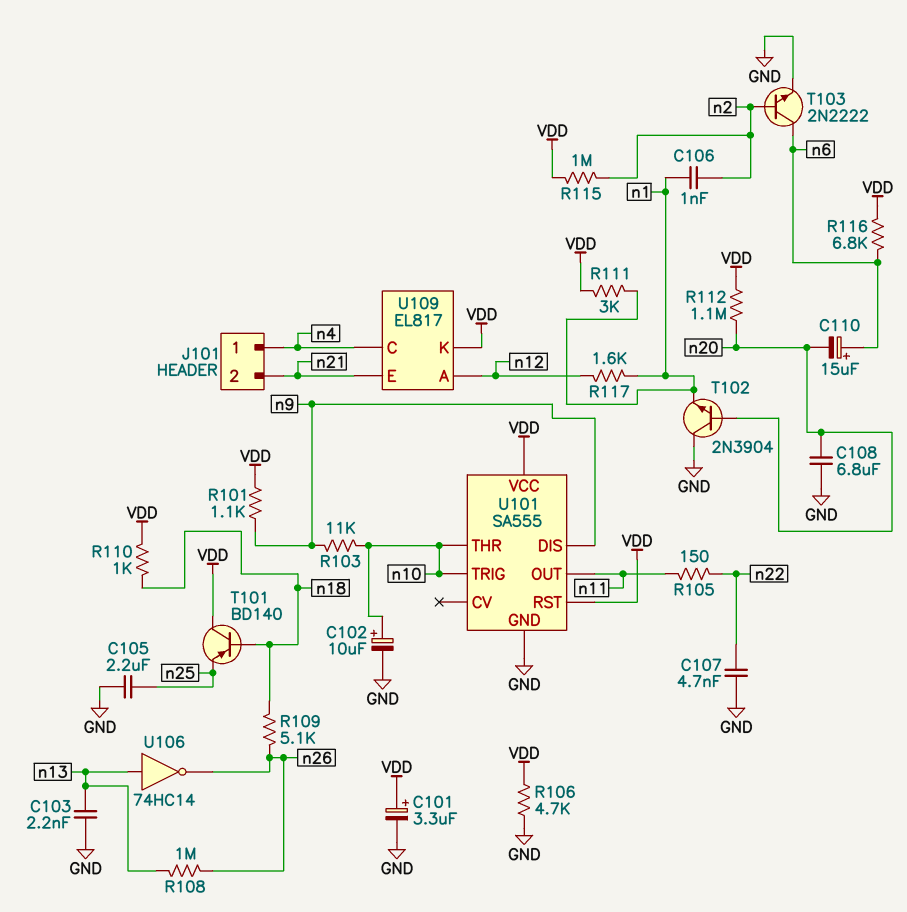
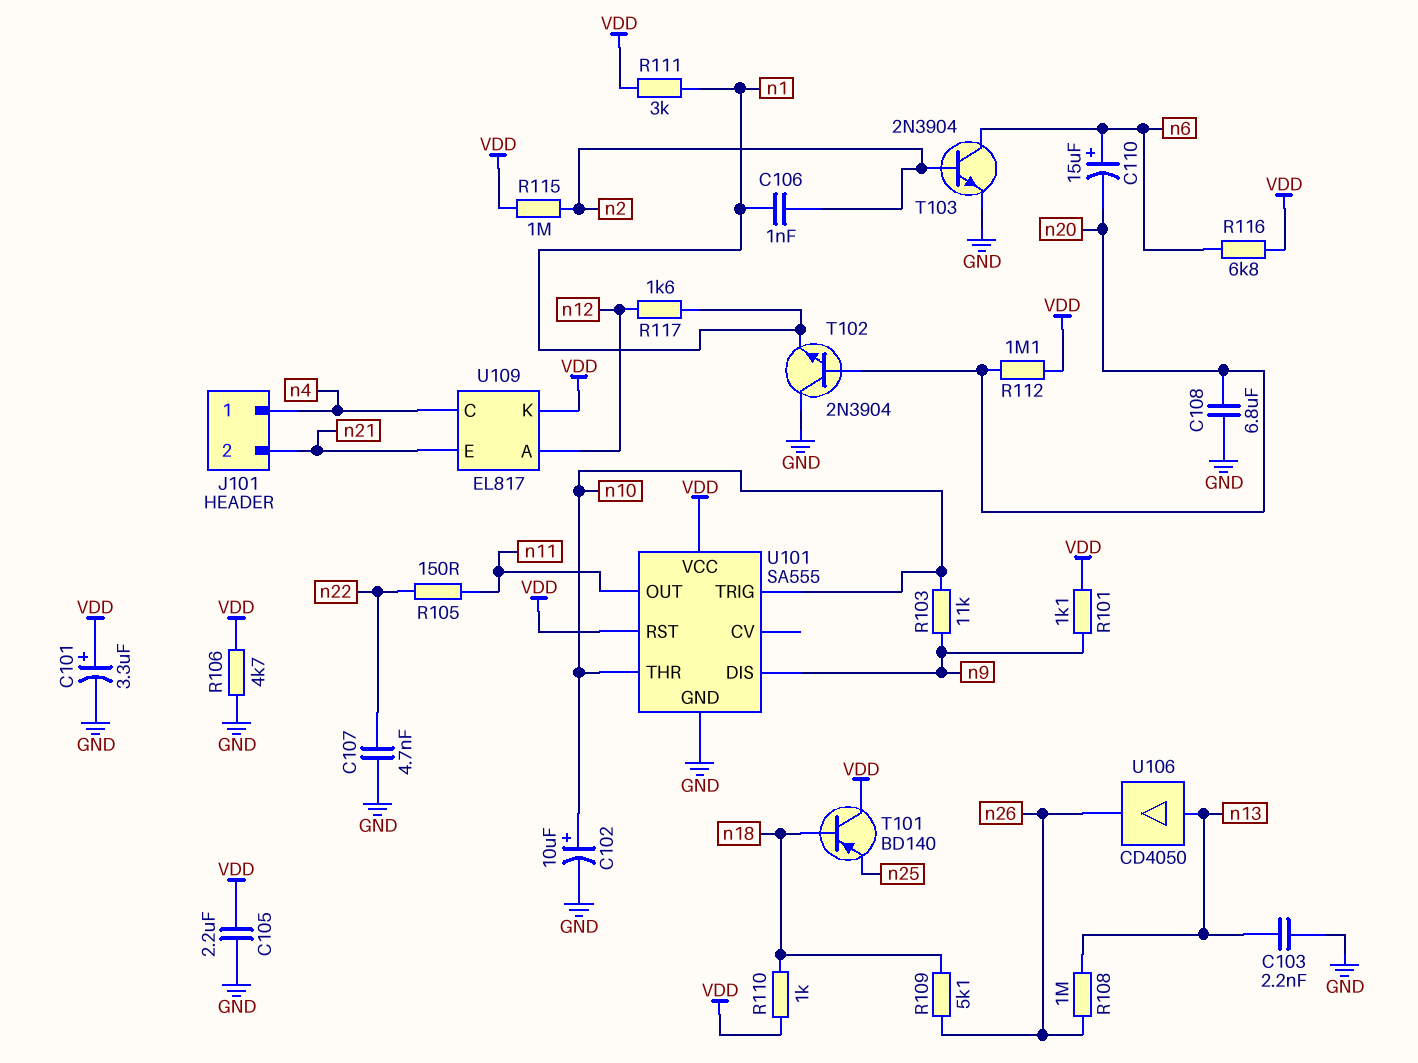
C105: 2.2uF (GND, n25) -> 2.2uF (GND, VDD)
T103: NPN 2N2222 (B n2, C n6, E GND) -> NPN 2N3904 (B n2, C n6, E GND)
U106: NOT 74HC14 (in n13, out n26) -> buffer CD4050 (in n13, out n26)

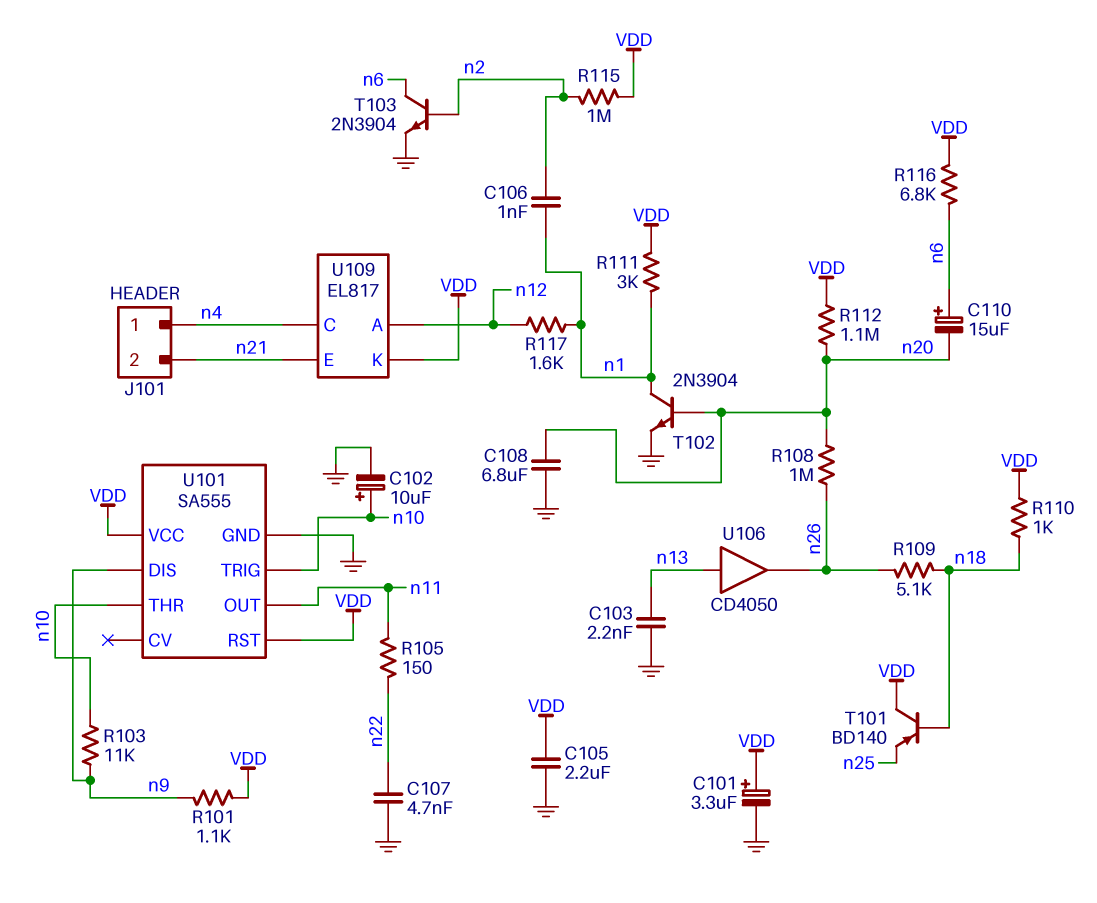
R106: 4.7k (GND, VDD) -> none
R108: 1M (n13, n26) -> 1M (n20, n26)
T102: NPN 2N3904 (B n20, C GND, E n1) -> NPN 2N3904 (B n20, C n1, E GND)

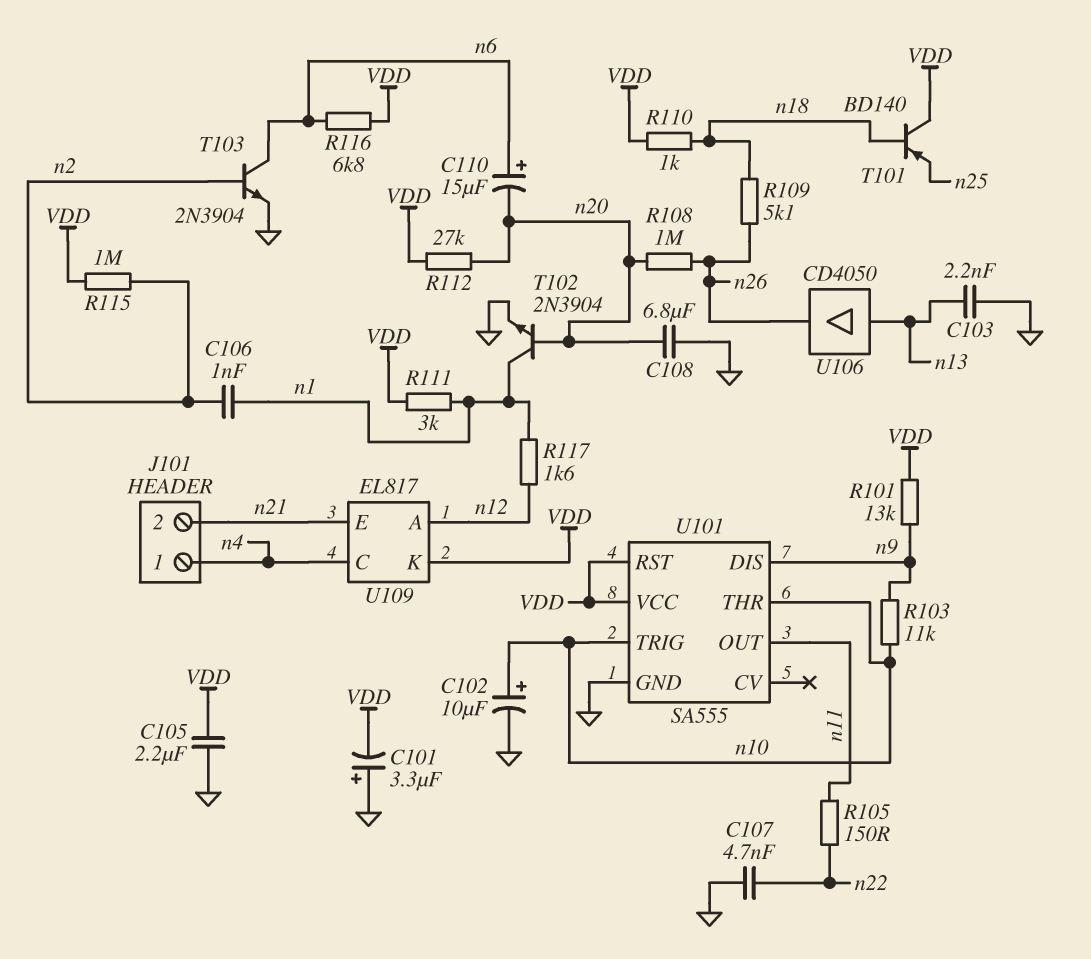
C101: 3.3uF (plus VDD, minus GND) -> 3.3uF (plus GND, minus VDD)
R101: 1.1k (VDD, n9) -> 13k (VDD, n9)
R112: 1.1M (VDD, n20) -> 27k (VDD, n20)

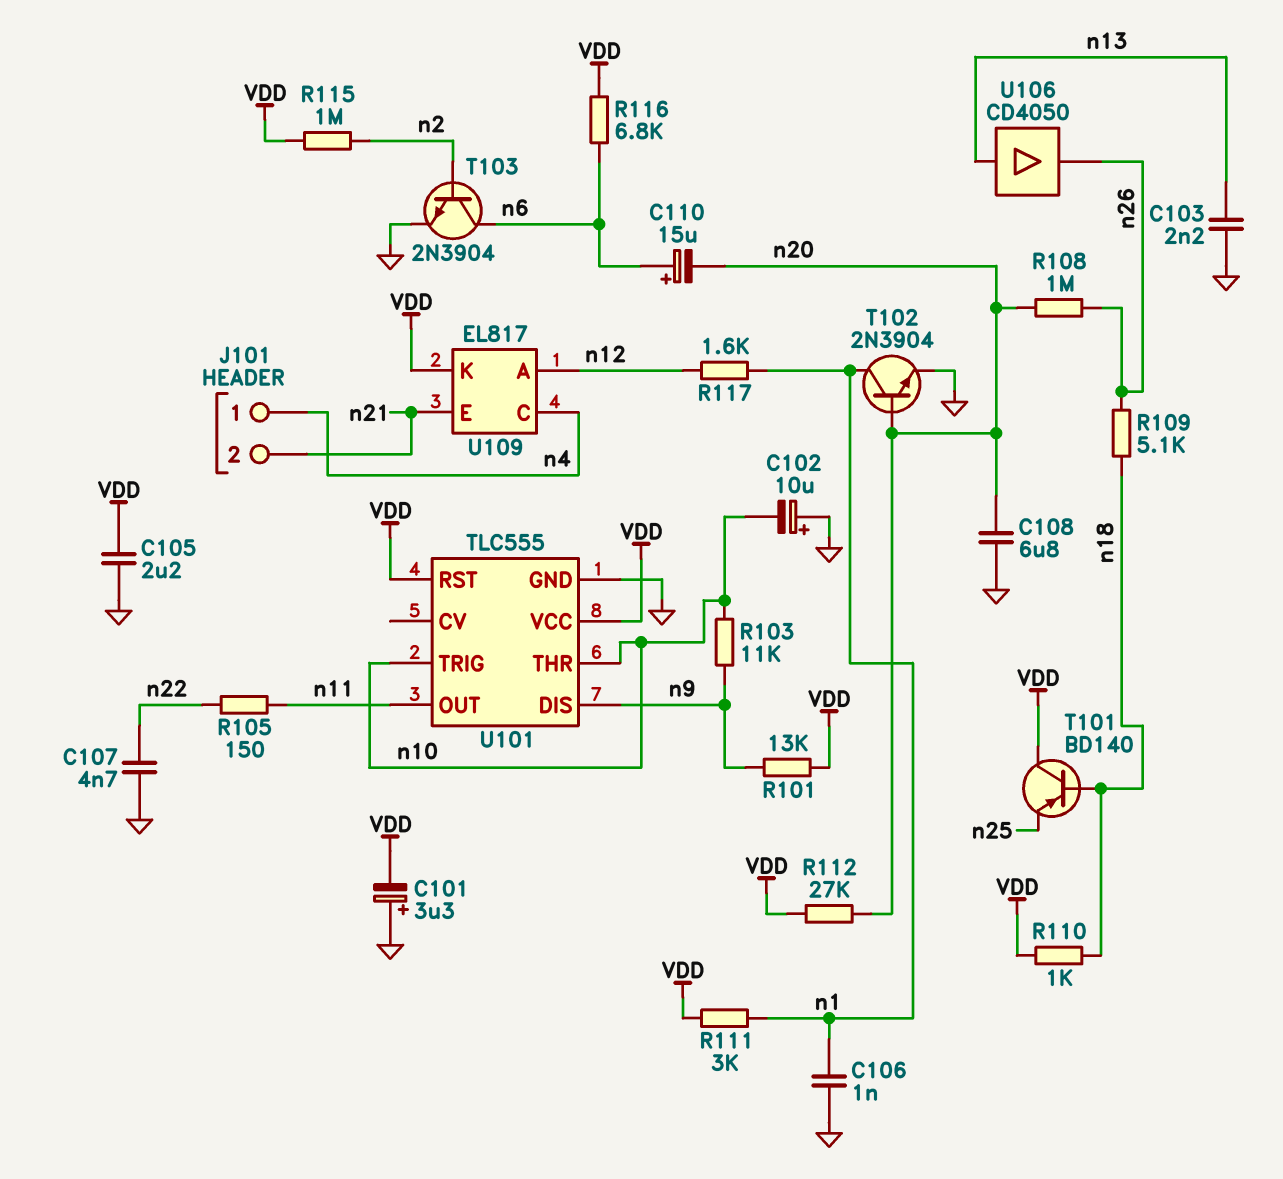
C102: 10uF (plus n10, minus GND) -> 10uF (plus GND, minus n10)
C106: 1nF (n1, n2) -> 1nF (GND, n1)
U101: SA555 -> TLC555

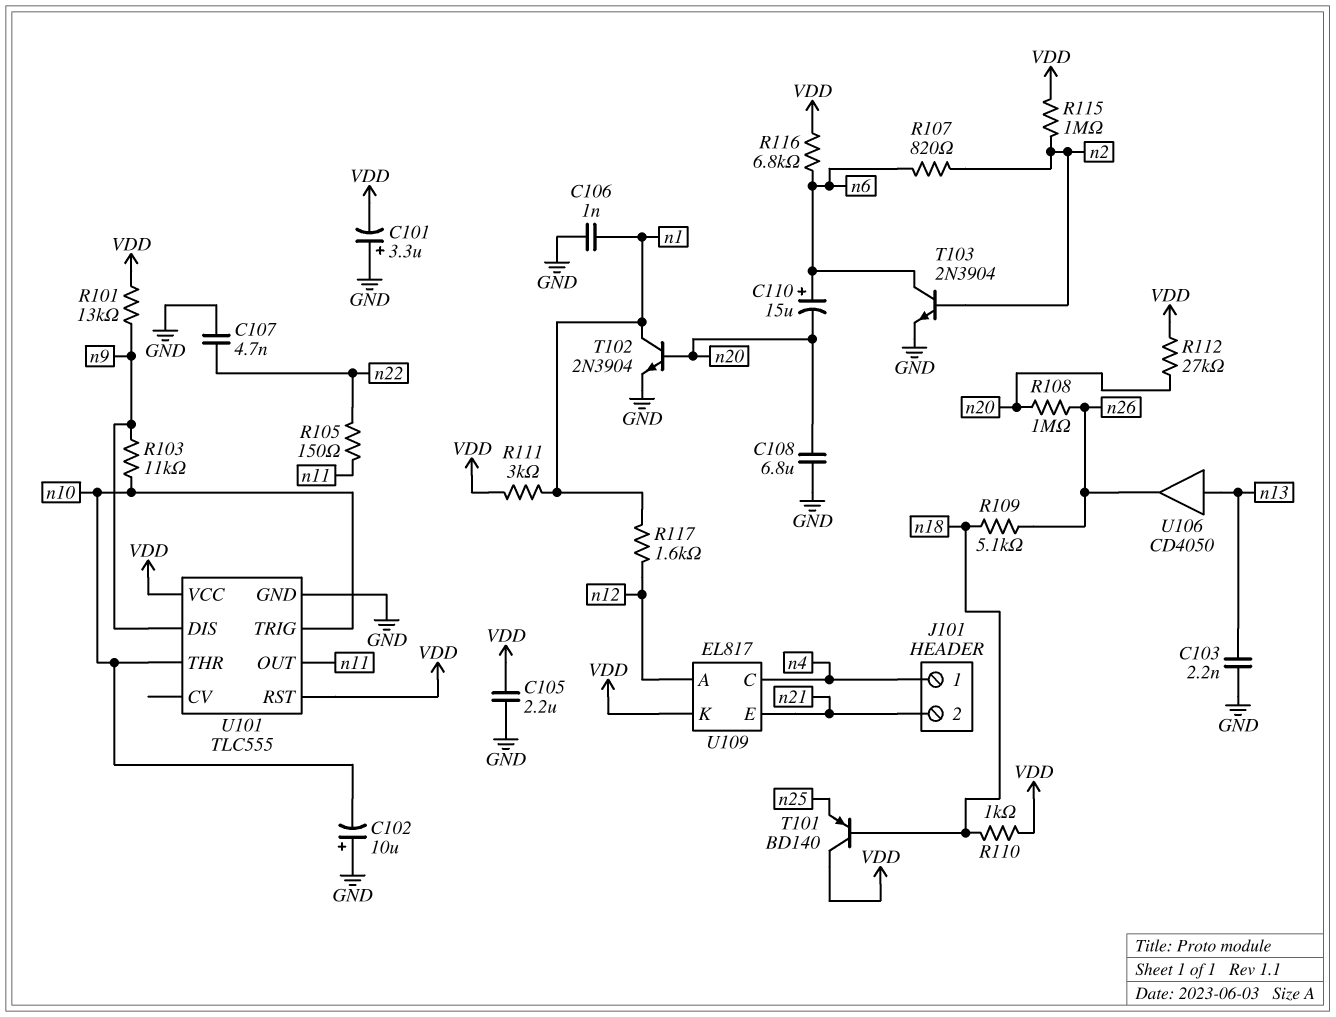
R107: none -> 820 (n2, n6)

